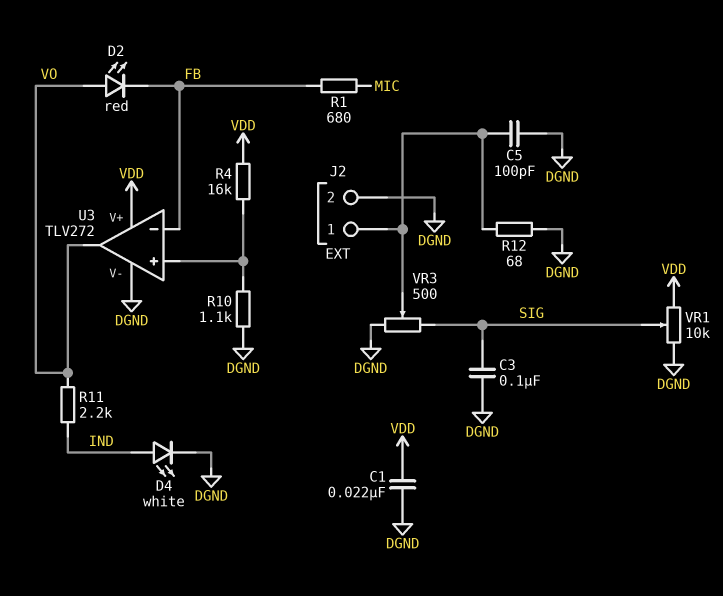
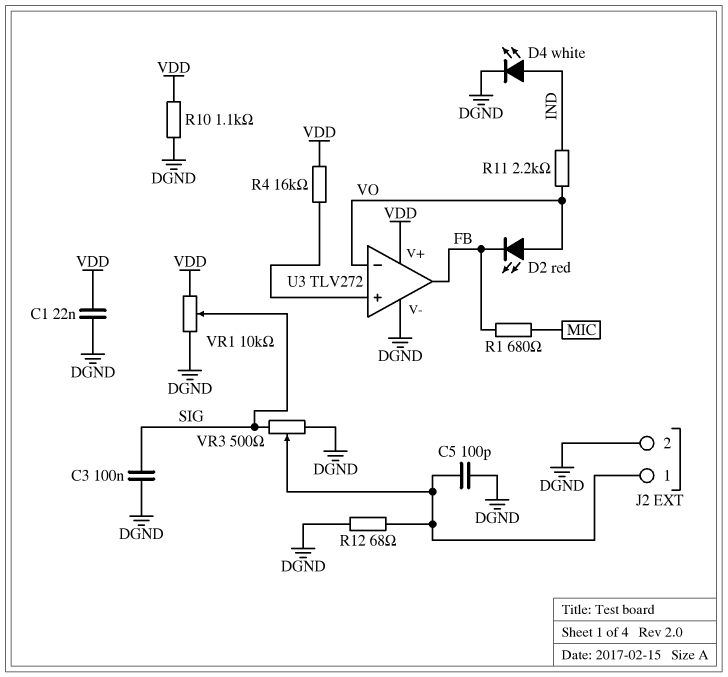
R10: 1.1k (DGND, U3/in+) -> 1.1k (DGND, VDD)
U3 pin in-: FB -> VO
U3 pin out: VO -> FB

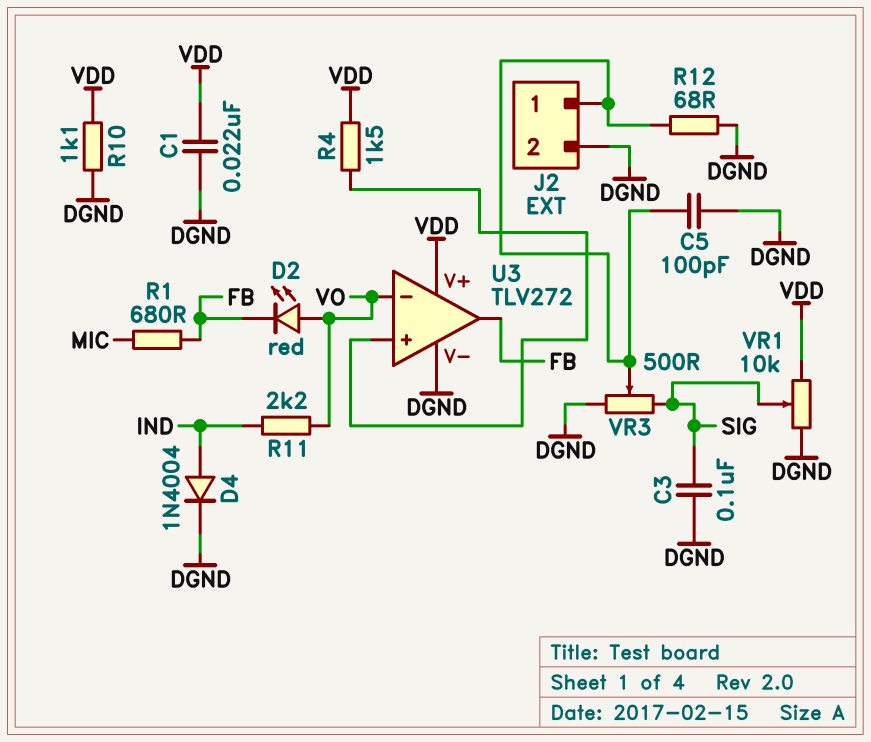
D4: LED white (A IND, K DGND) -> diode 1N4004 (A IND, K DGND)
R4: 16k (U3/in+, VDD) -> 1.5k (U3/in+, VDD)

